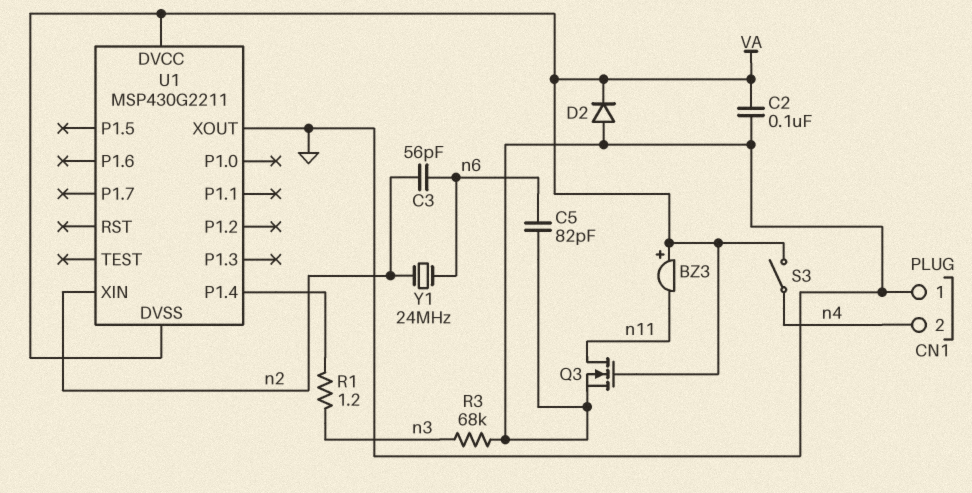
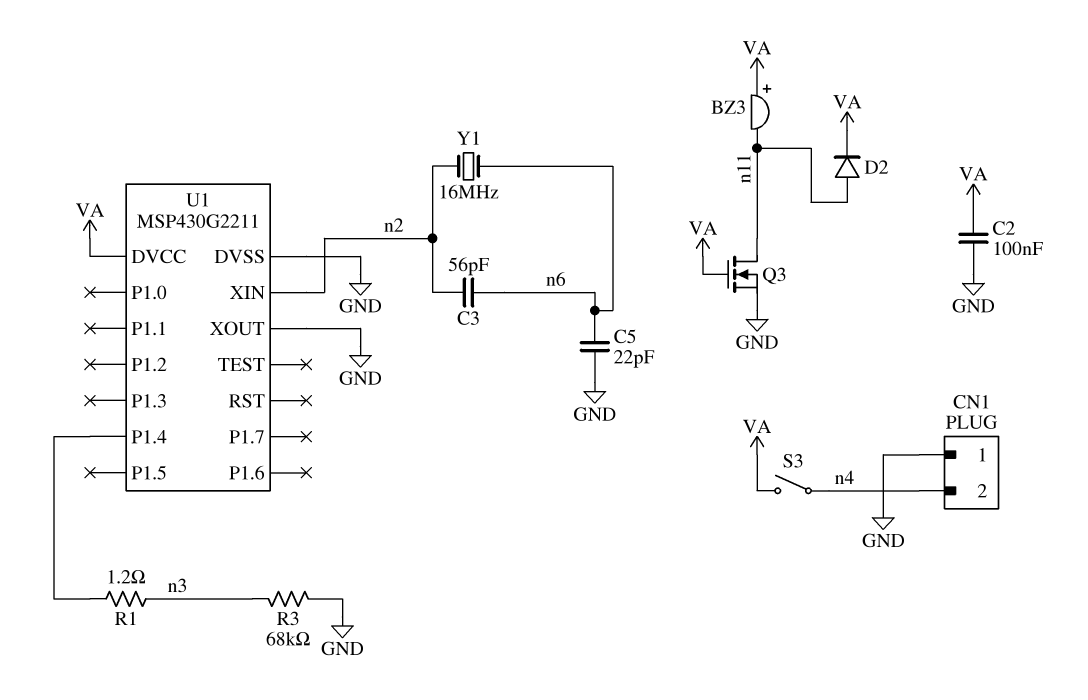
C5: 82pF (GND, n6) -> 22pF (GND, n6)
D2: diode (A GND, K VA) -> diode (A n11, K VA)
U1 pin DVSS: VA -> GND
Y1: 24MHz (n2, n6) -> 16MHz (n2, n6)

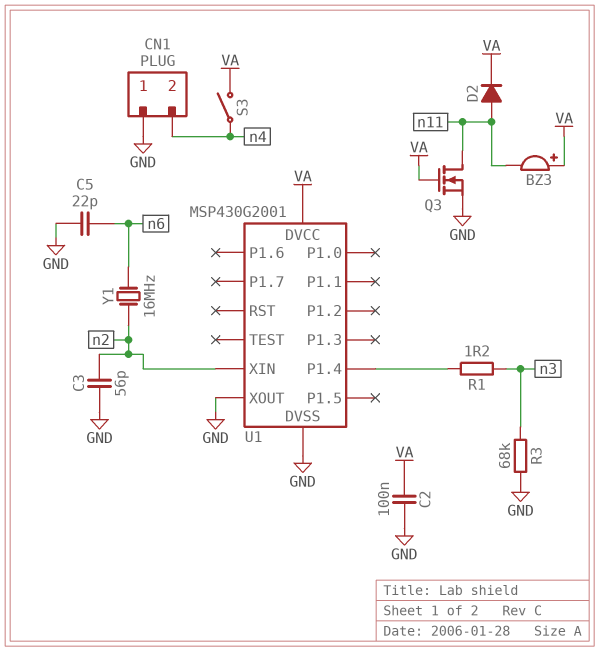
C3: 56pF (n2, n6) -> 56pF (GND, n2)
U1: MSP430G2211 -> MSP430G2001

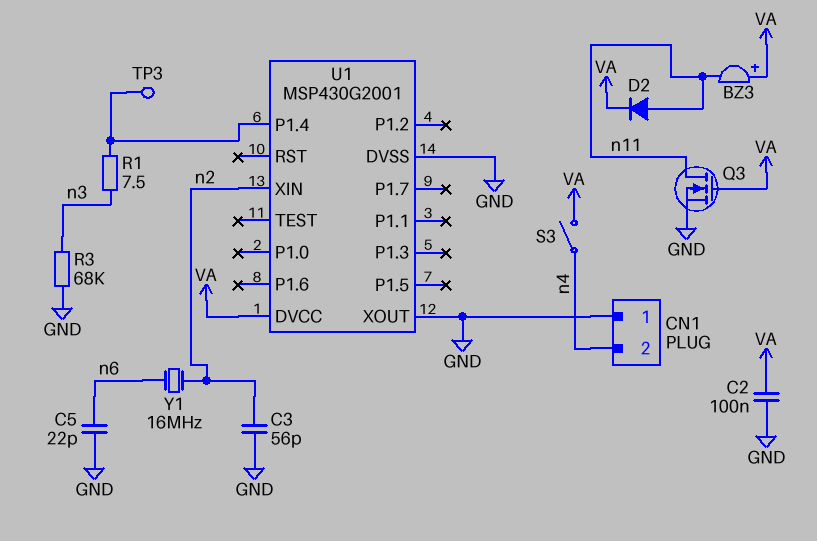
R1: 1.2 (U1/P1.4, n3) -> 7.5 (U1/P1.4, n3)
TP3: none -> test point (U1/P1.4)

